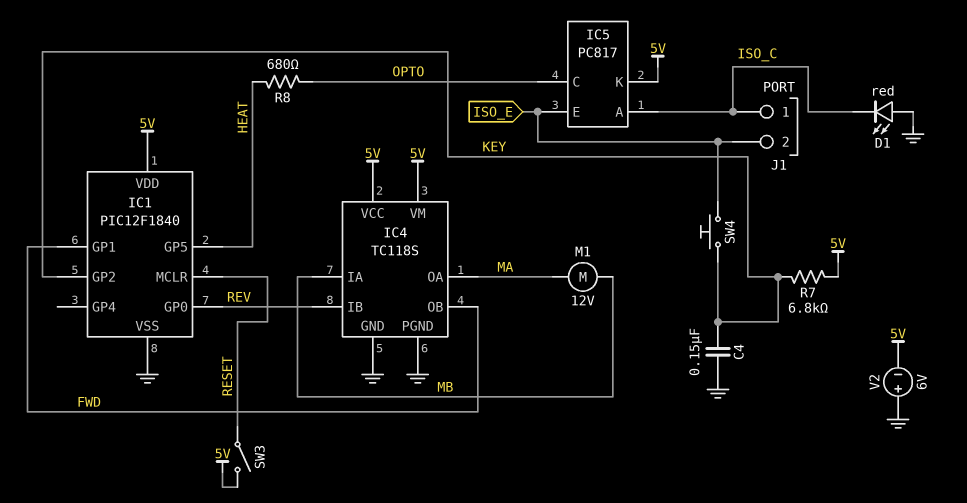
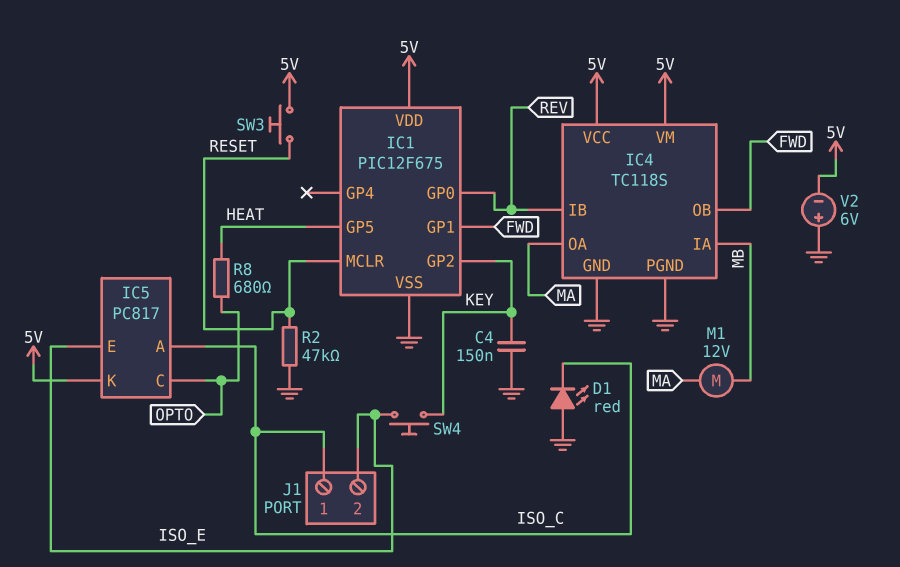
IC1: PIC12F1840 -> PIC12F675
R2: none -> 47k (GND, RESET)
R7: 6.8k (5V, KEY) -> none
SW3: switch (5V, RESET) -> button (5V, RESET)

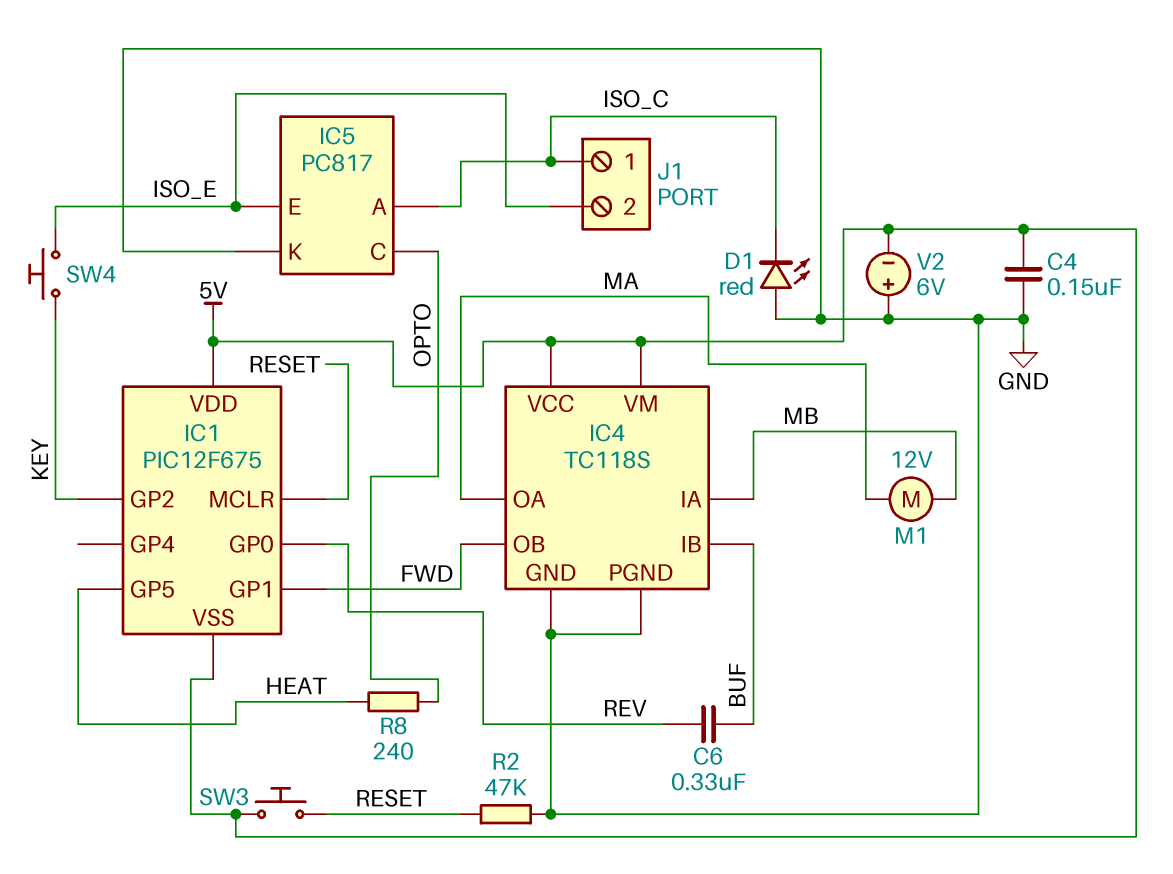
C4: 150nF (GND, KEY) -> 150nF (5V, GND)
C6: none -> 330nF (BUF, REV)
IC1 pin VSS: GND -> 5V
IC4 pin IB: REV -> BUF
IC5 pin K: 5V -> GND
R8: 680 (HEAT, OPTO) -> 240 (HEAT, OPTO)

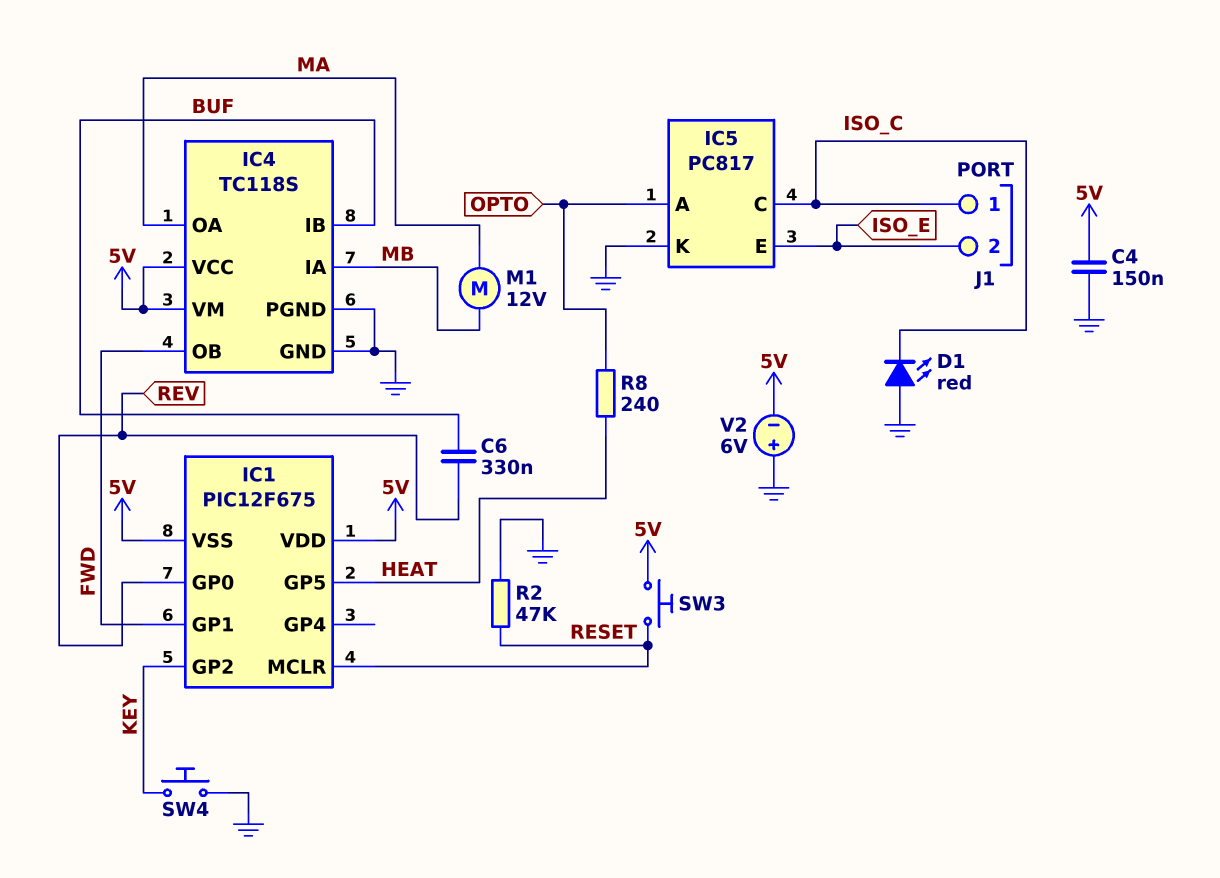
IC5 pin A: ISO_C -> OPTO
IC5 pin C: OPTO -> ISO_C
SW4: button (ISO_E, KEY) -> button (GND, KEY)

